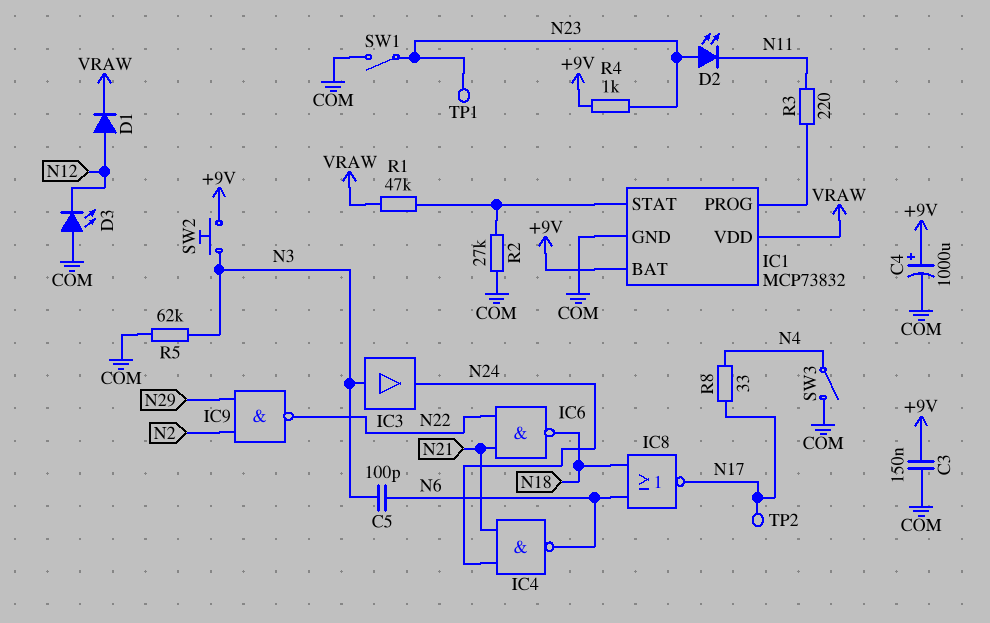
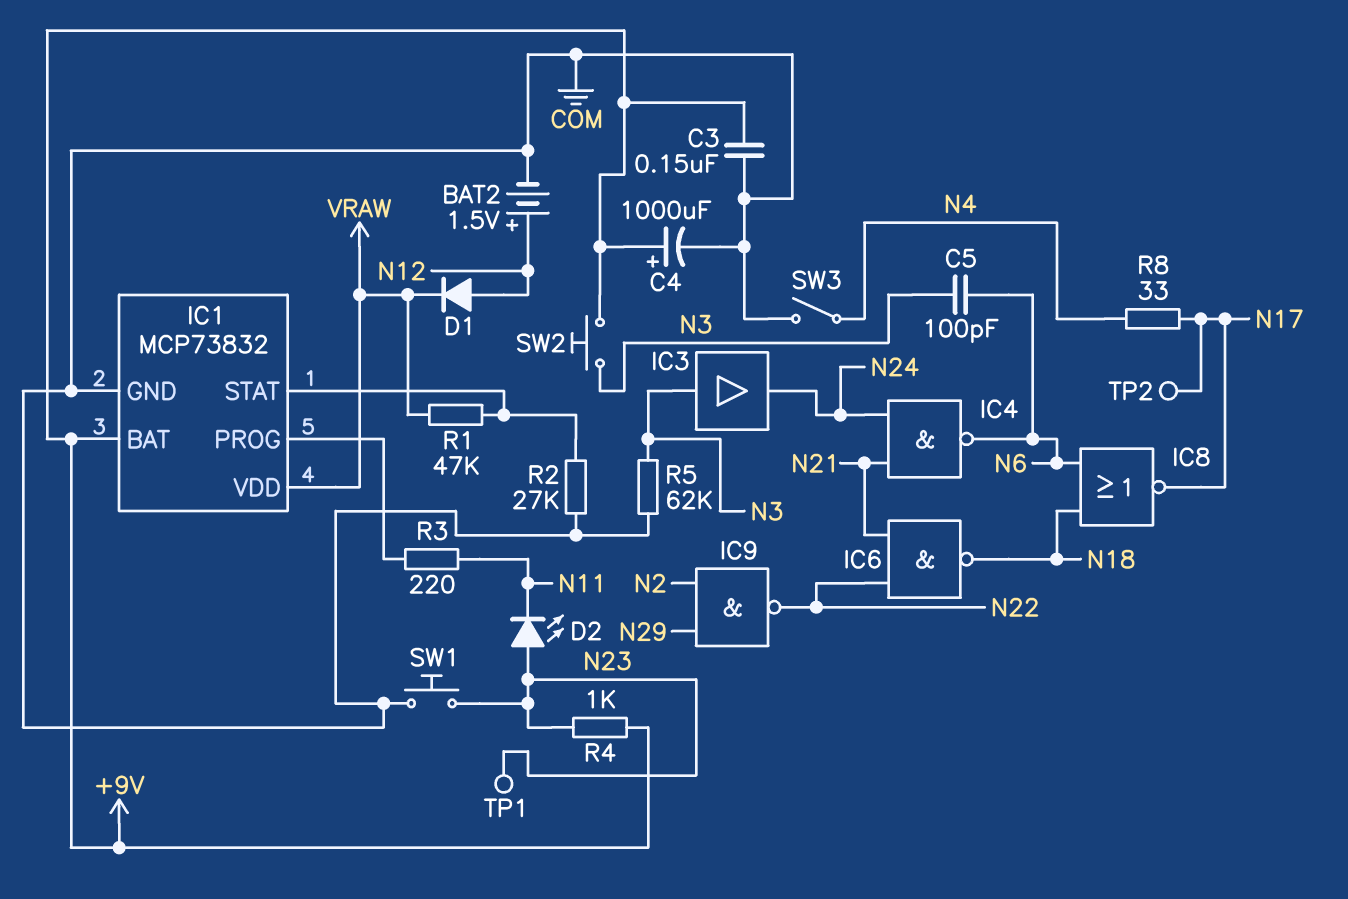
BAT2: none -> 1.5V (plus N12, minus COM)
D3: LED (A COM, K N12) -> none
SW1: switch (COM, N23) -> button (COM, N23)

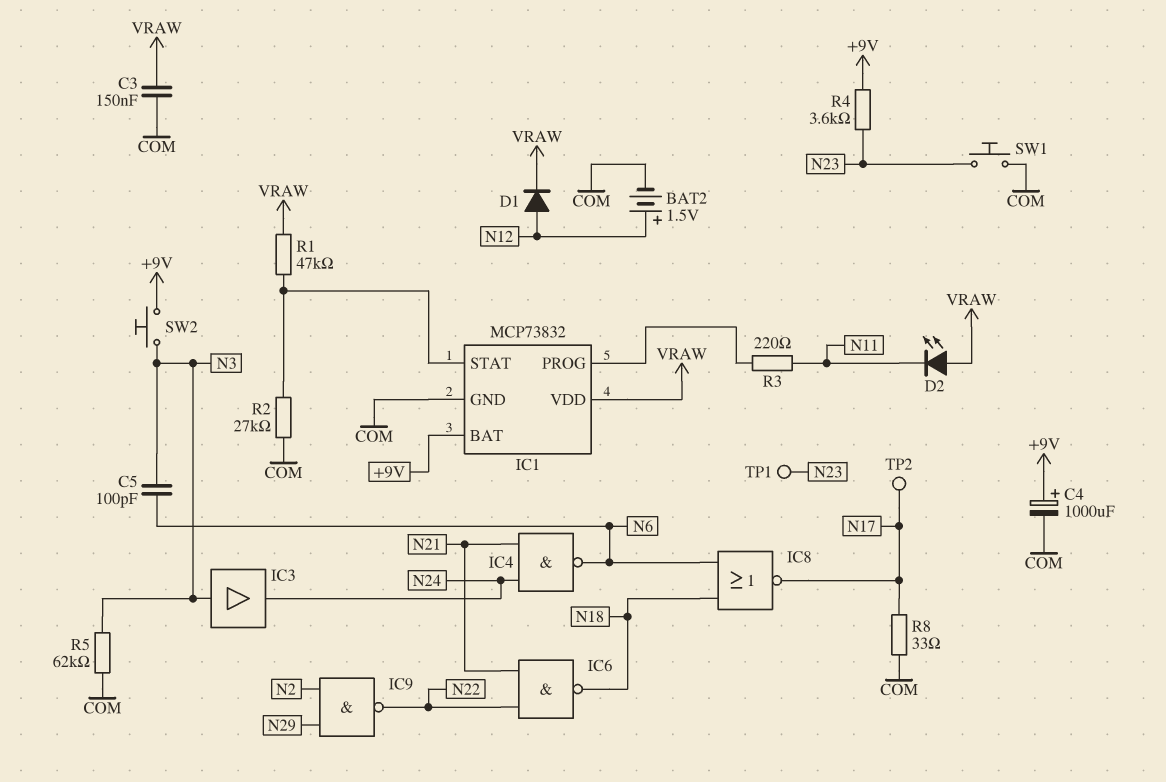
C3: 150nF (+9V, COM) -> 150nF (COM, VRAW)
D2: LED (A N23, K N11) -> LED (A VRAW, K N11)
R4: 1k (+9V, N23) -> 3.6k (+9V, N23)
R8: 33 (N4, N17) -> 33 (COM, N17)
SW3: switch (COM, N4) -> none

